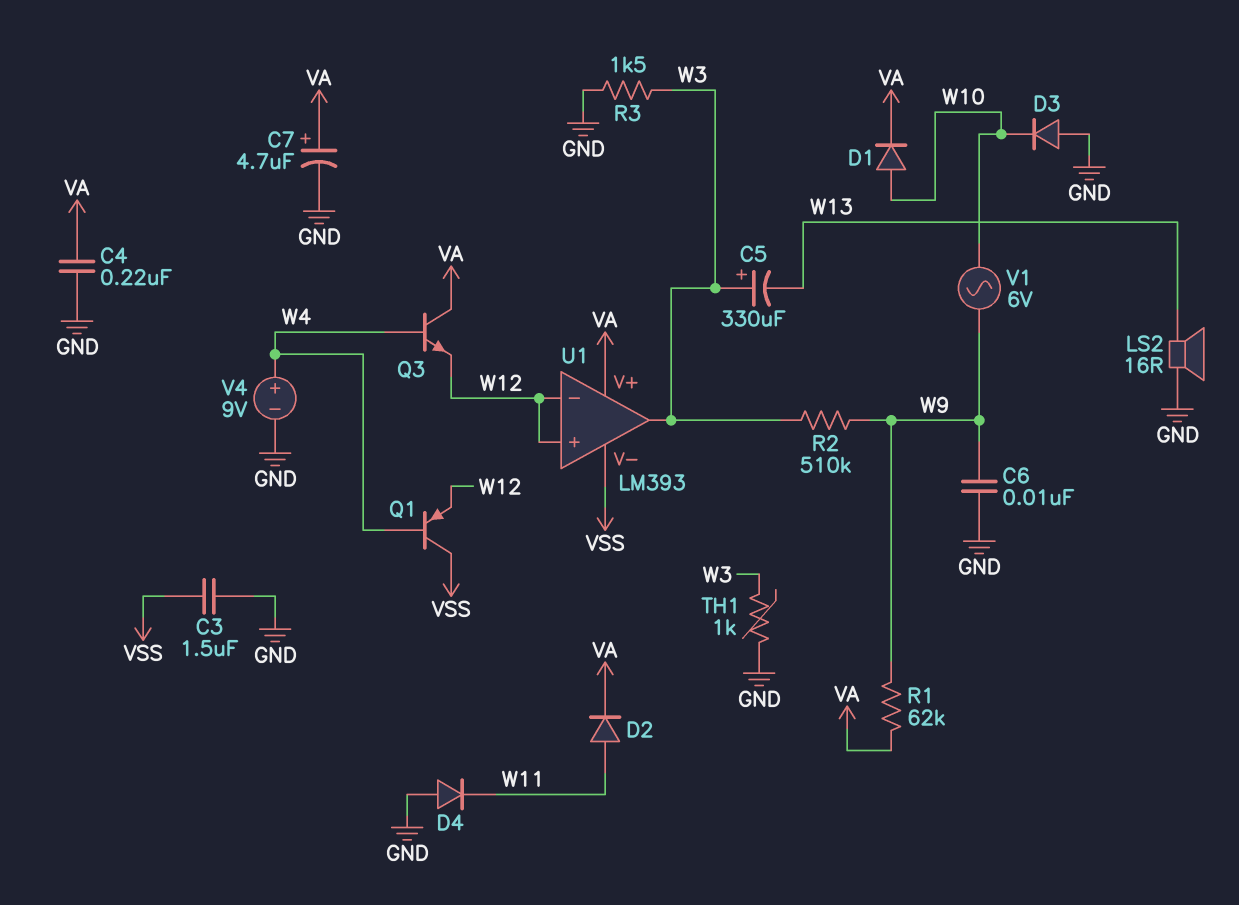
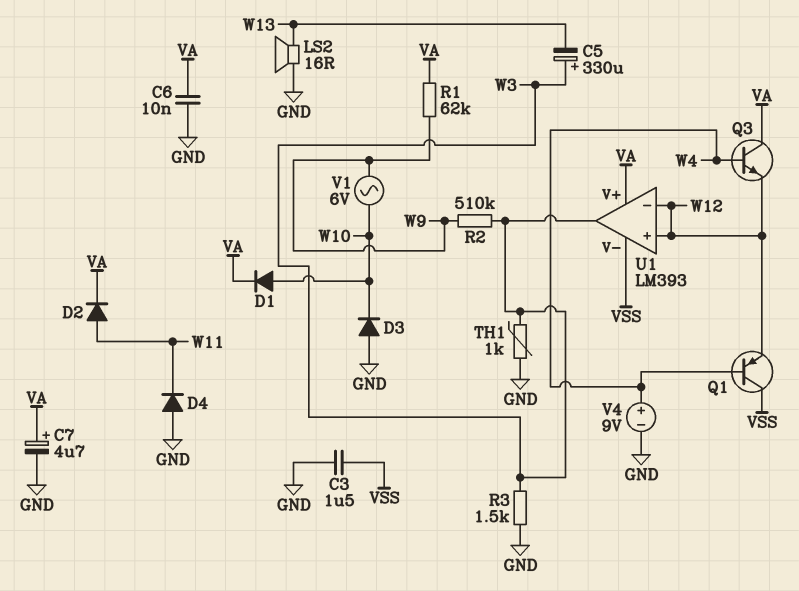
C4: 220nF (GND, VA) -> none
C6: 10nF (GND, W9) -> 10nF (GND, VA)

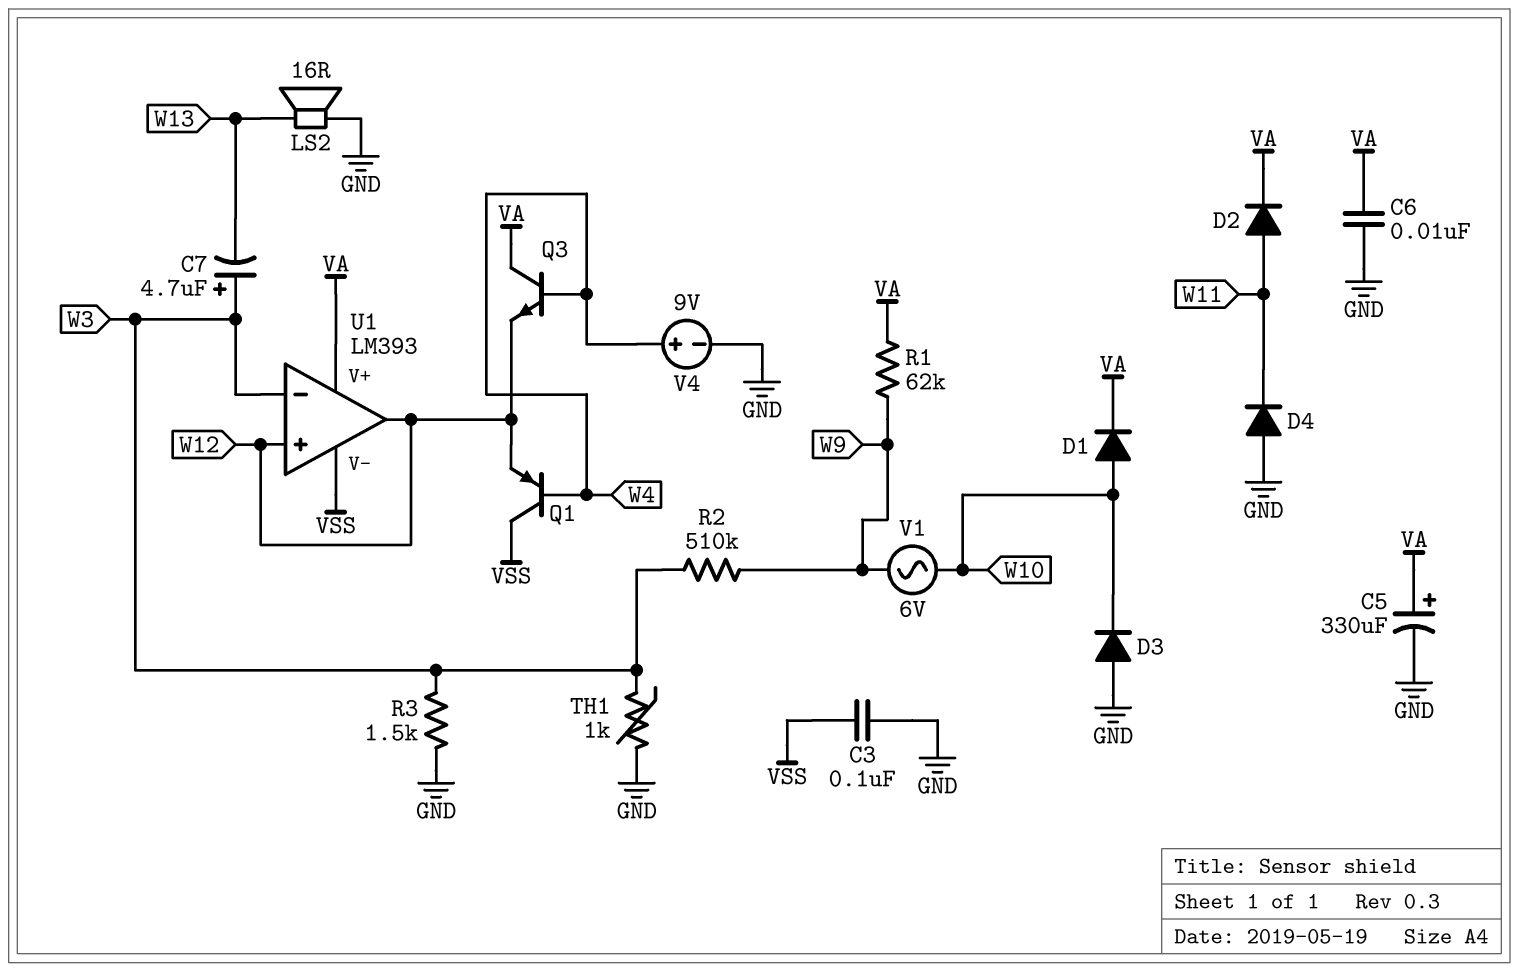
C3: 1.5uF (GND, VSS) -> 100nF (GND, VSS)
C5: 330uF (plus W3, minus W13) -> 330uF (plus VA, minus GND)
C7: 4.7uF (plus VA, minus GND) -> 4.7uF (plus W3, minus W13)
U1 pin in-: W12 -> W3
U1 pin out: W3 -> W12

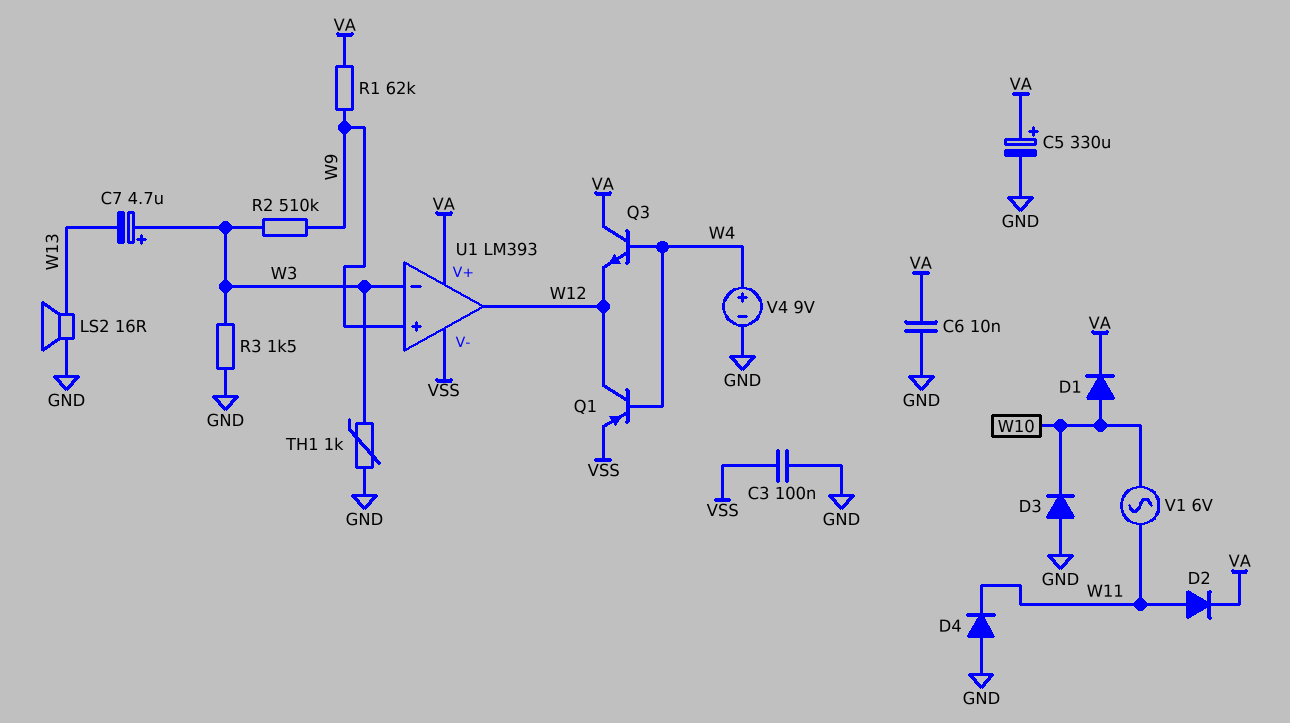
Q1: PNP (B W4, C VSS, E W12) -> PNP (B W4, C W12, E VSS)
U1 pin in+: W12 -> W9
V1: AC 6V (W9, W10) -> AC 6V (W10, W11)

